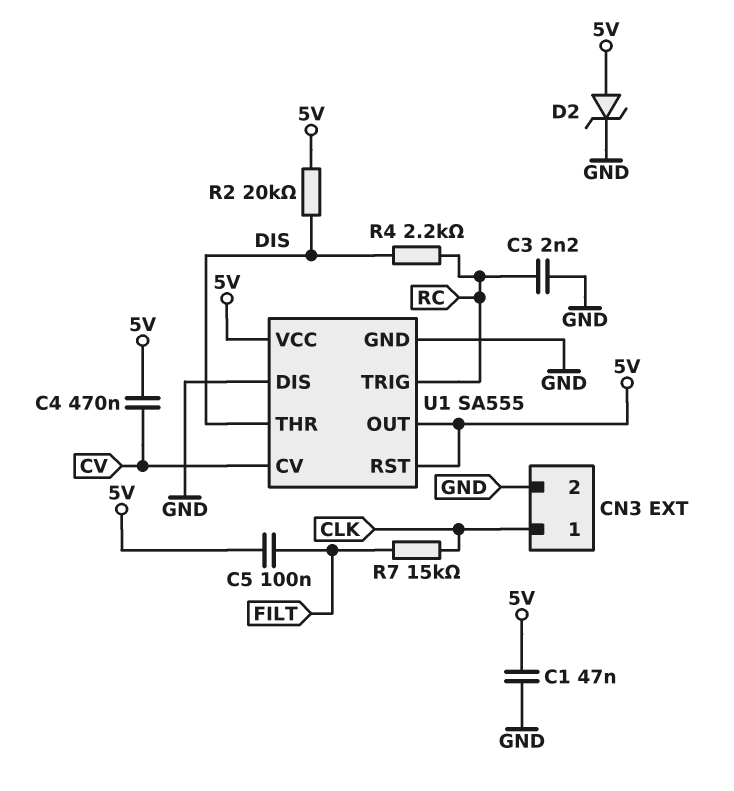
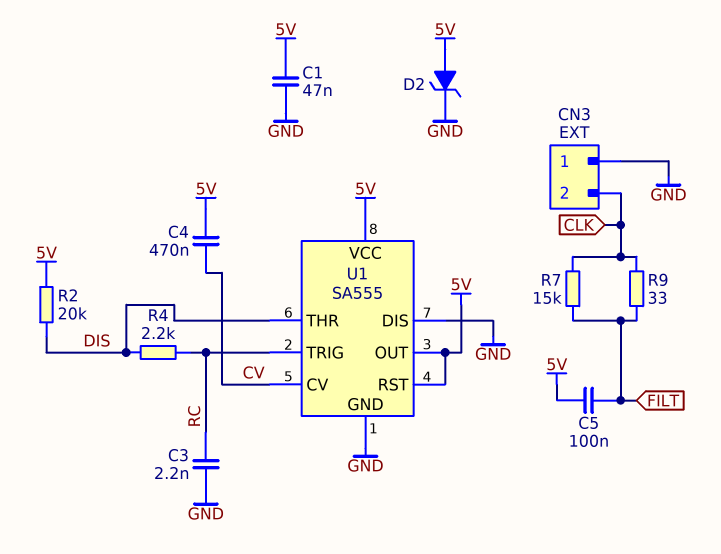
CN3 pin 1: CLK -> GND
CN3 pin 2: GND -> CLK
R9: none -> 33 (CLK, FILT)

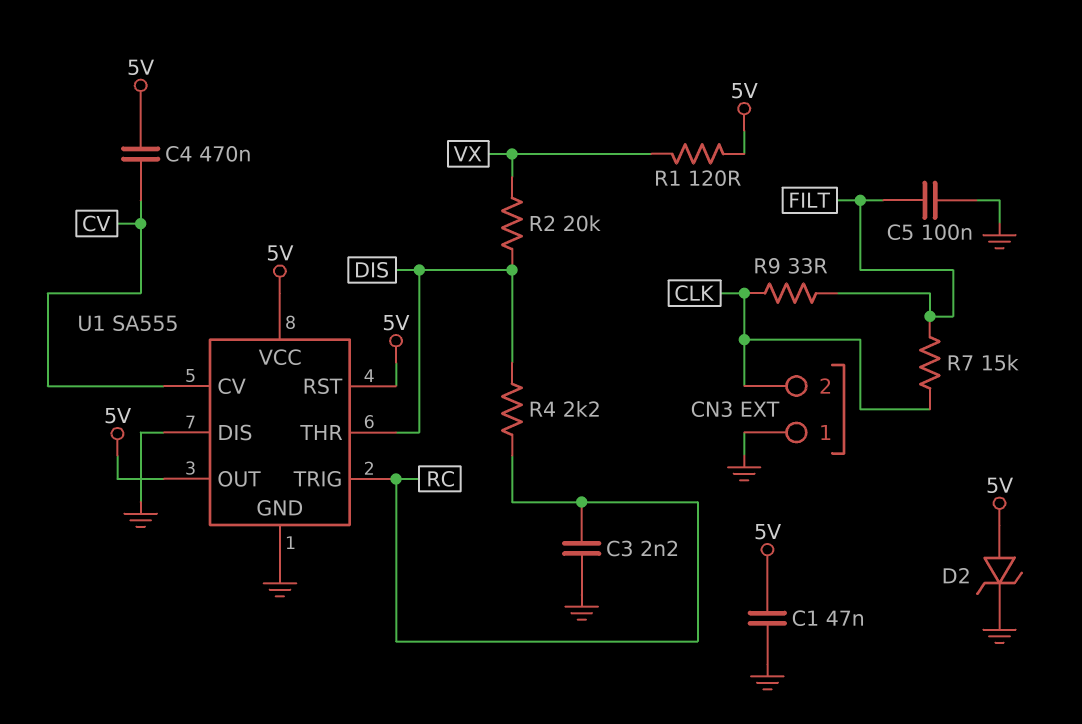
C5: 100nF (5V, FILT) -> 100nF (FILT, GND)
R1: none -> 120 (5V, VX)
R2: 20k (5V, DIS) -> 20k (DIS, VX)

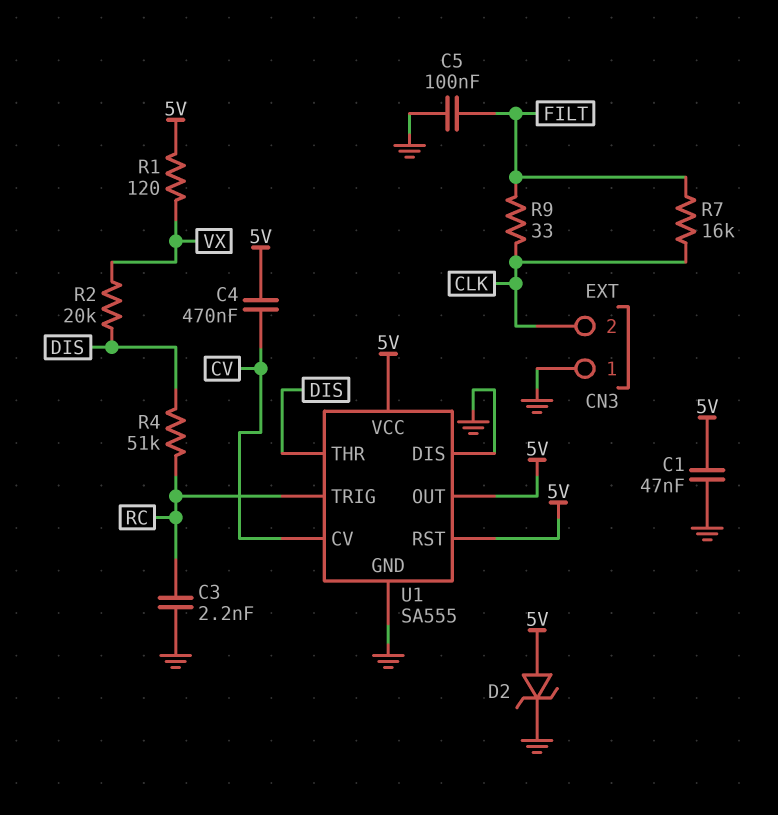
R4: 2.2k (DIS, RC) -> 51k (DIS, RC)
R7: 15k (CLK, FILT) -> 16k (CLK, FILT)

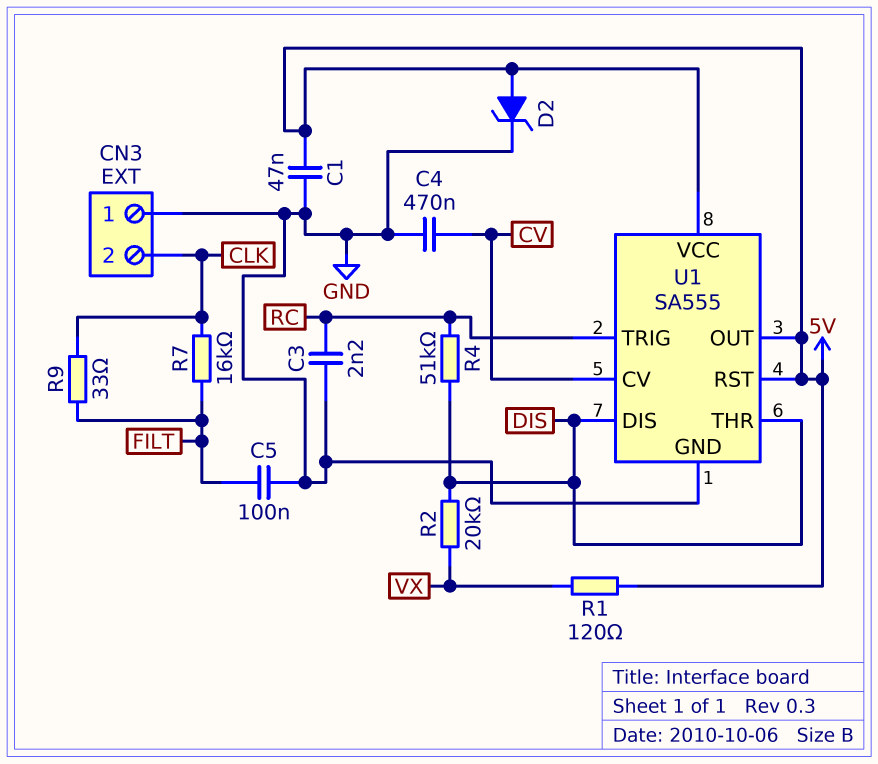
C4: 470nF (5V, CV) -> 470nF (CV, GND)
U1 pin DIS: GND -> DIS

